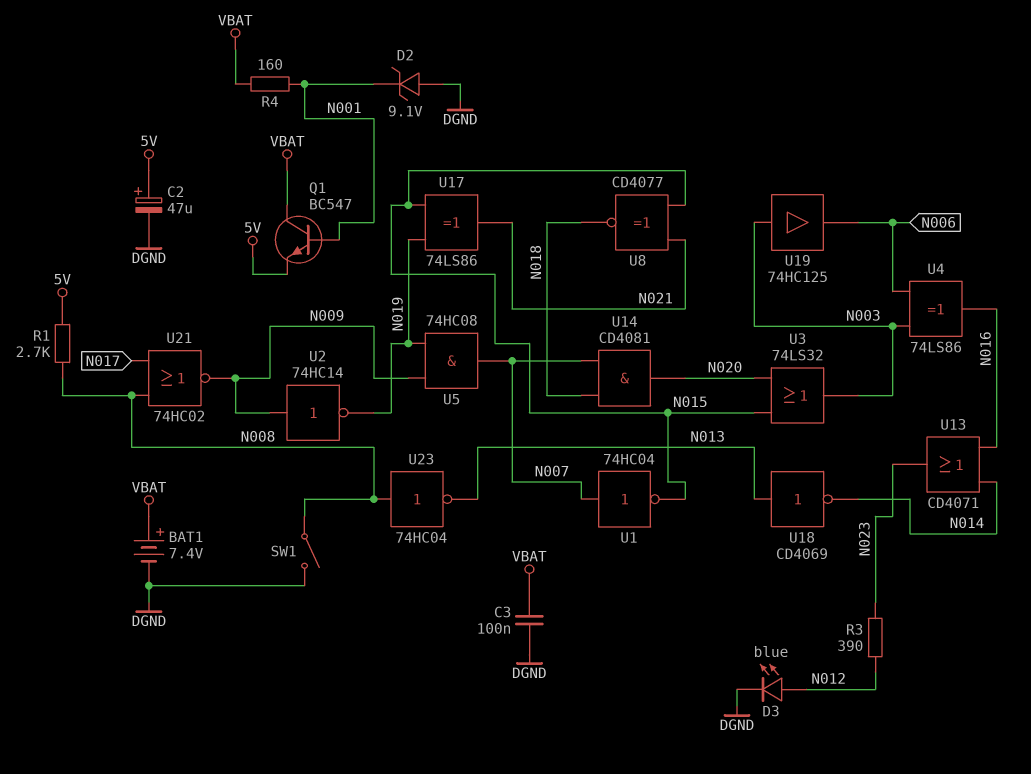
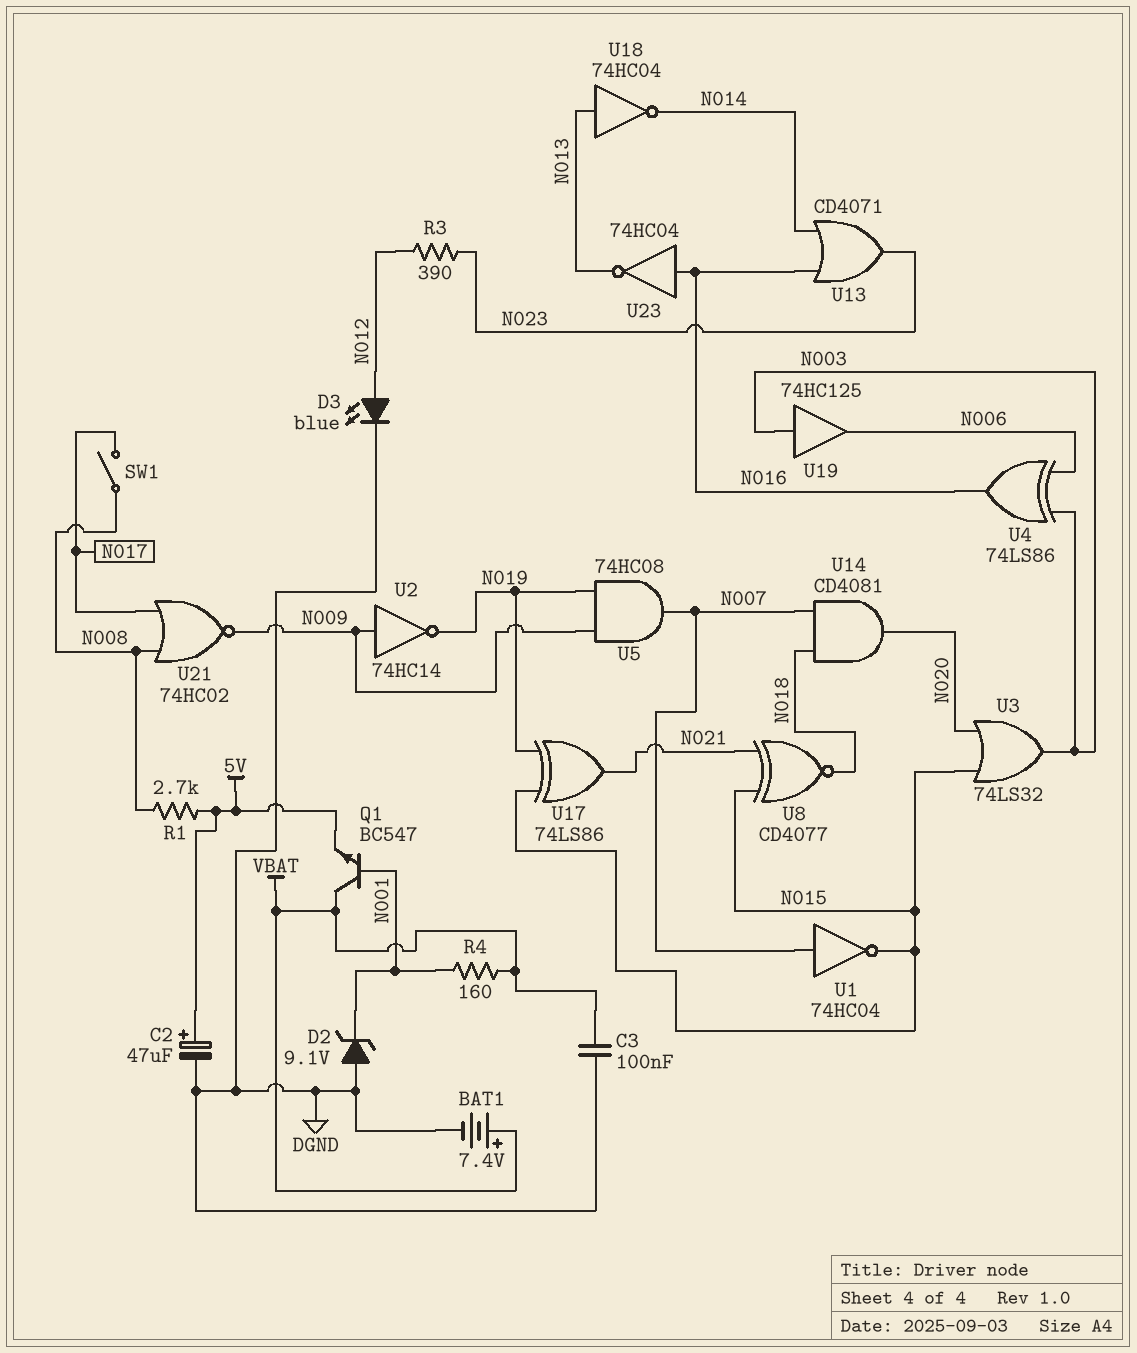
SW1: switch (DGND, N008) -> switch (N008, N017)
U18: NOT CD4069 (in N013, out N014) -> NOT 74HC04 (in N013, out N014)
U23: NOT 74HC04 (in N008, out N013) -> NOT 74HC04 (in N016, out N013)

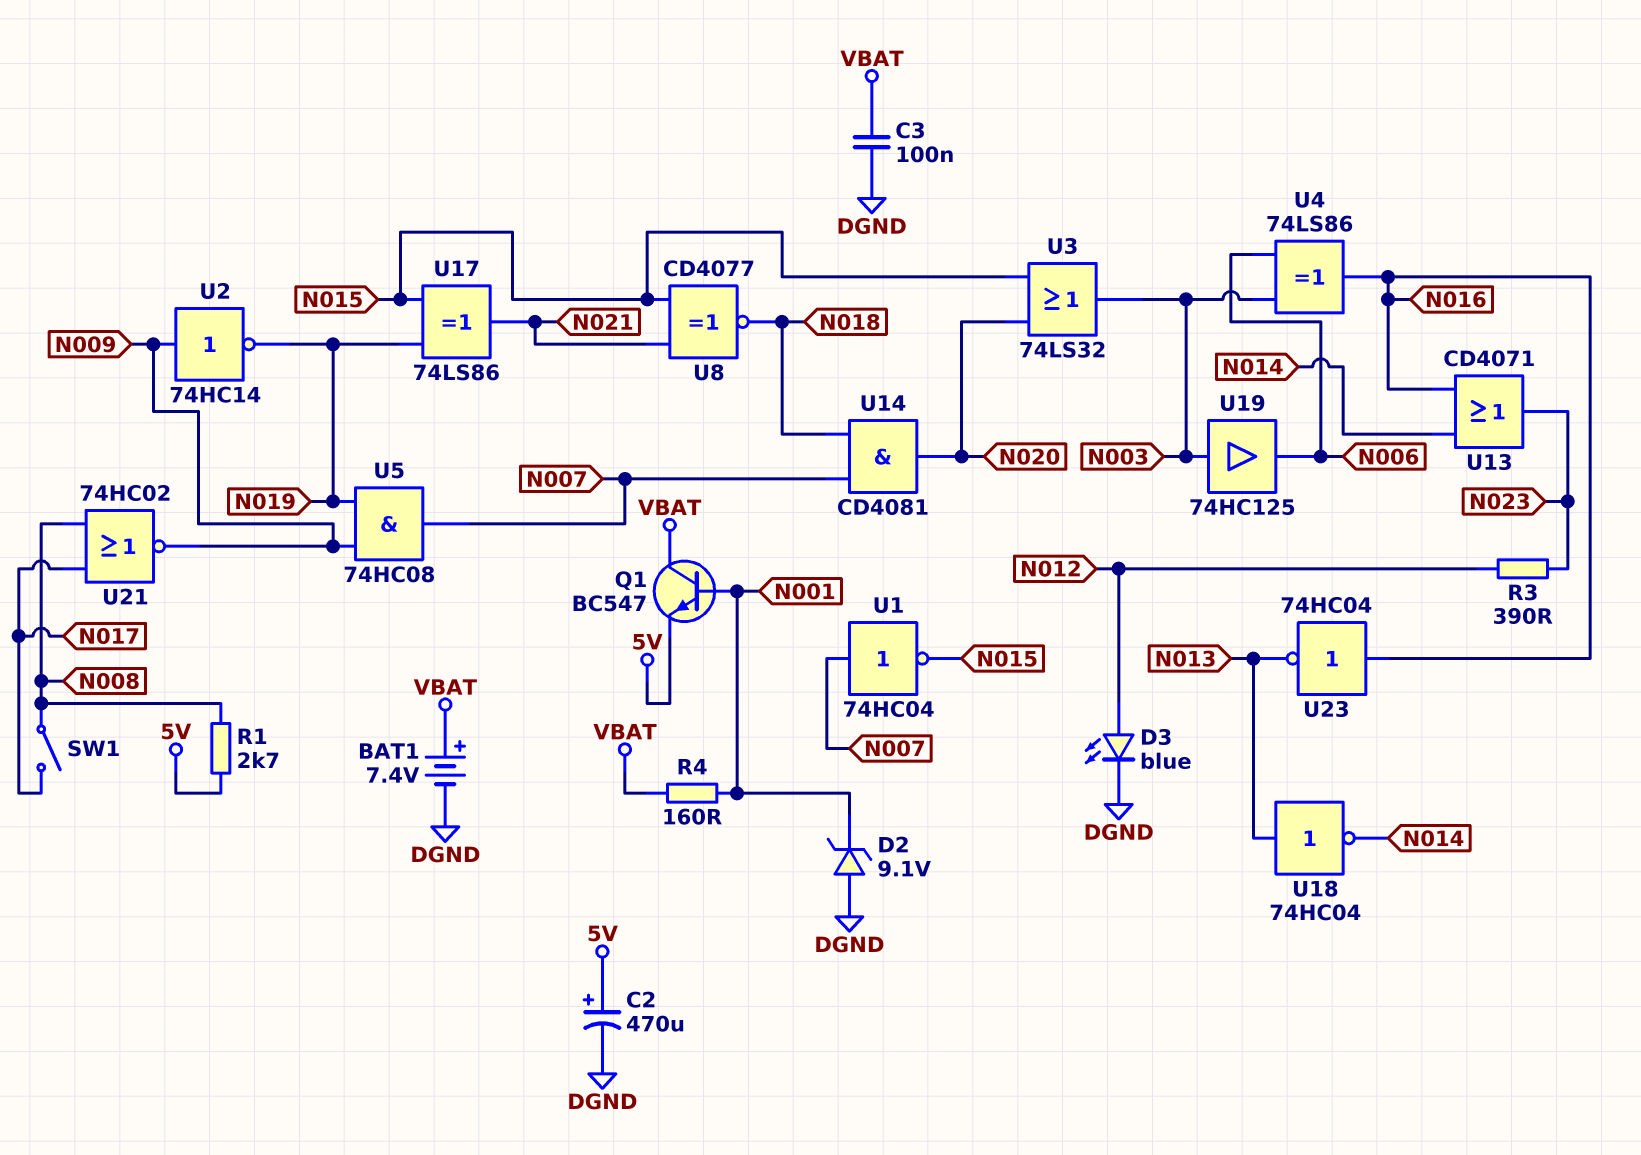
C2: 47uF (plus 5V, minus DGND) -> 470uF (plus 5V, minus DGND)

